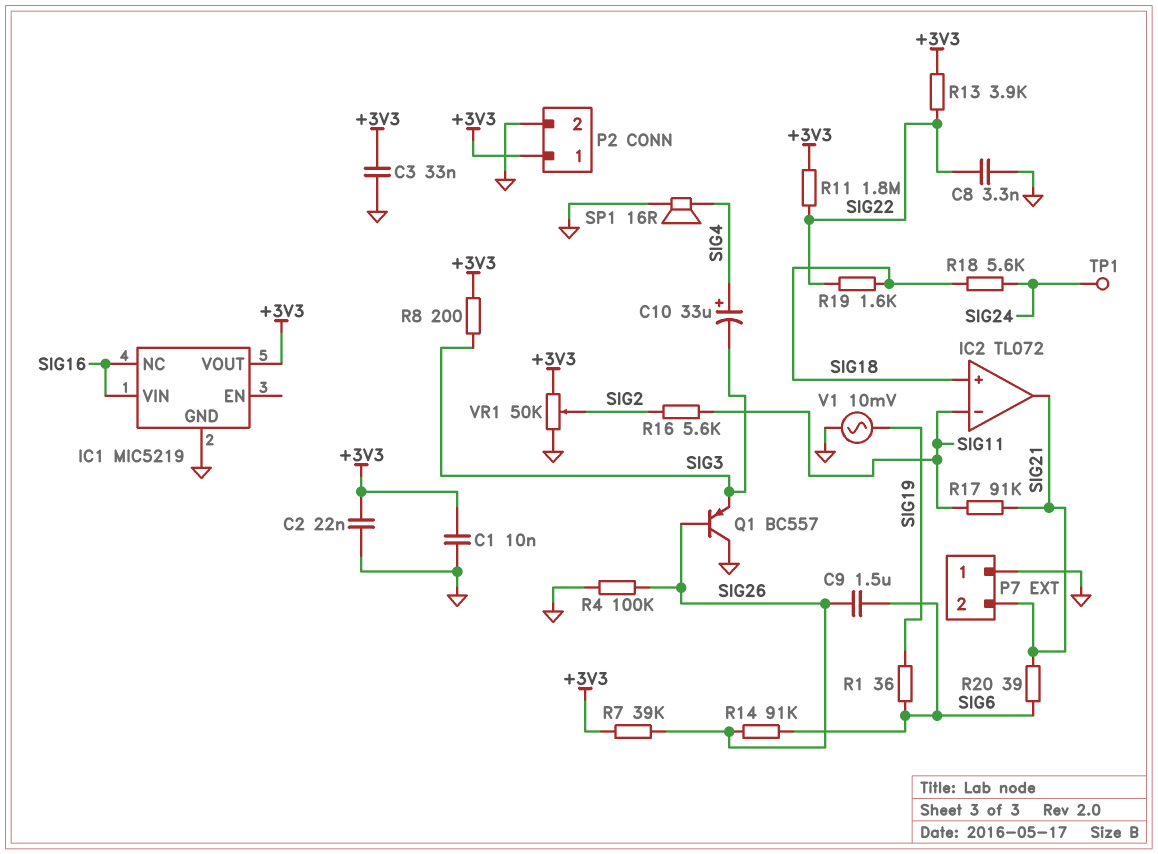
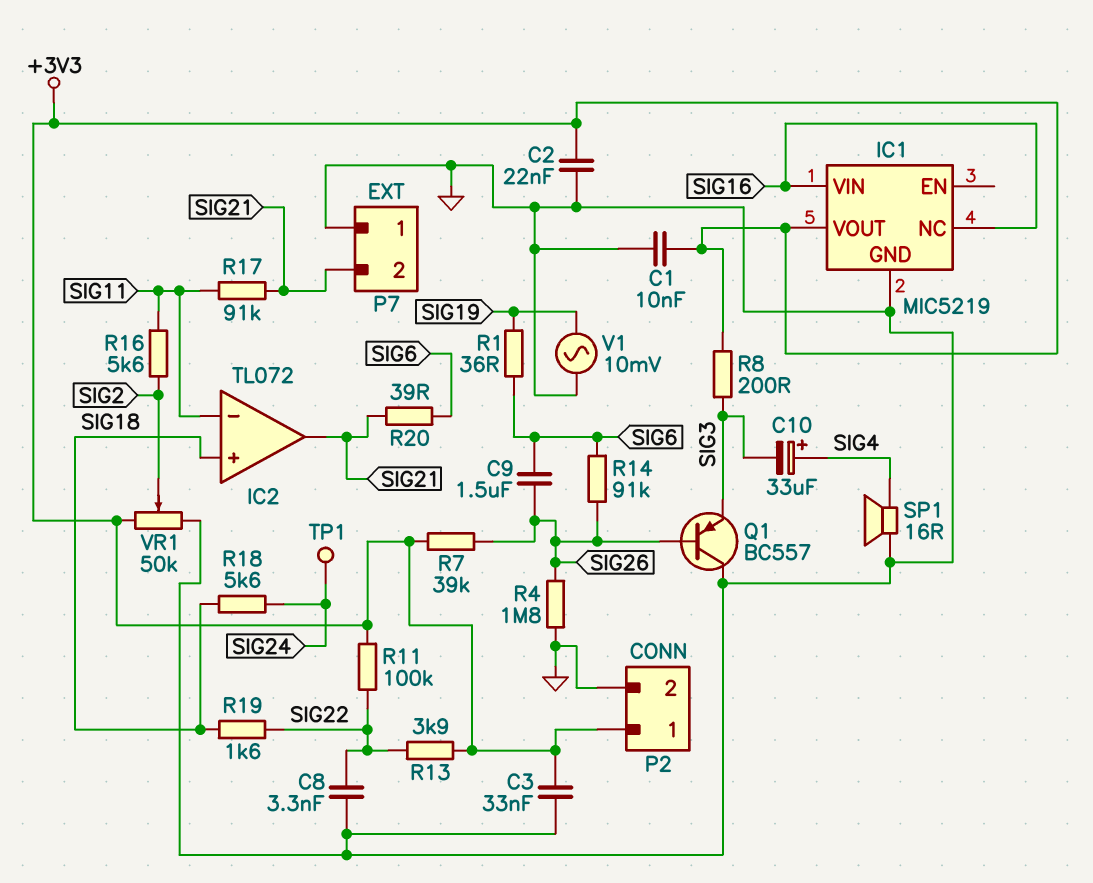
R4: 100k (GND, SIG26) -> 1.8M (GND, SIG26)
R11: 1.8M (+3V3, SIG22) -> 100k (+3V3, SIG22)

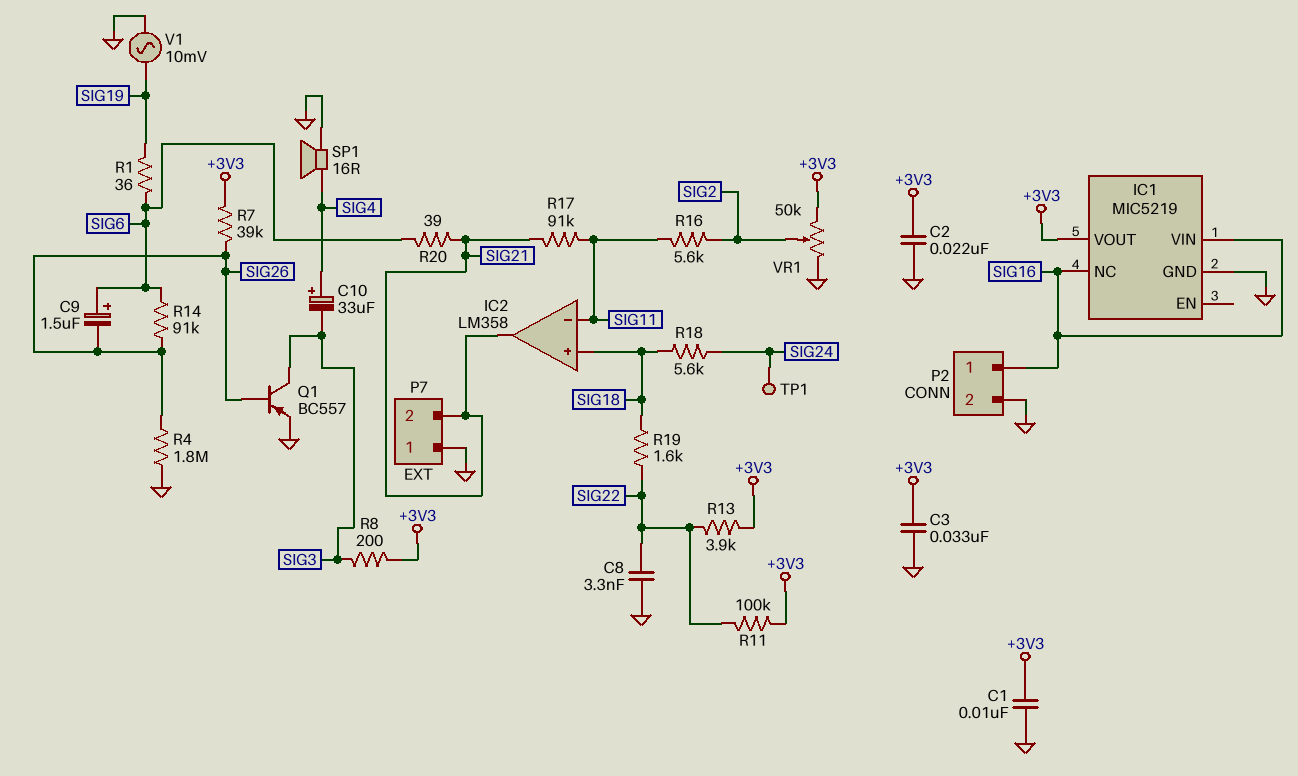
C9: 1.5uF (SIG6, SIG26) -> 1.5uF (plus SIG6, minus SIG26)
IC2: TL072 -> LM358
P2 pin 1: +3V3 -> SIG16
Q1: PNP BC557 (B SIG26, C GND, E SIG3) -> PNP BC557 (B SIG26, C SIG3, E GND)

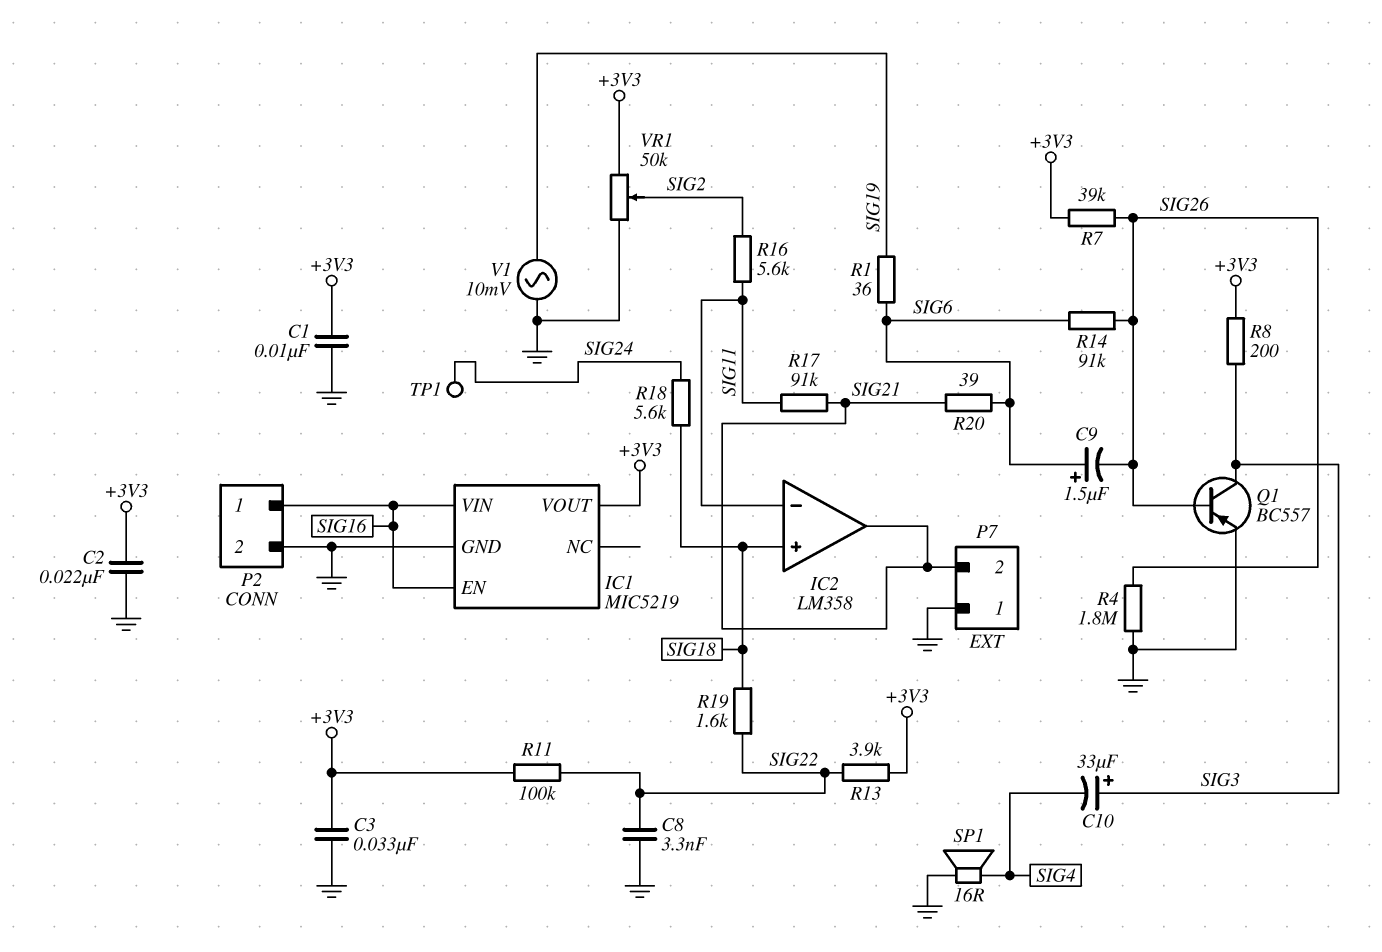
C10: 33uF (plus SIG4, minus SIG3) -> 33uF (plus SIG3, minus SIG4)
IC1 pin EN: none -> SIG16
IC1 pin NC: SIG16 -> none

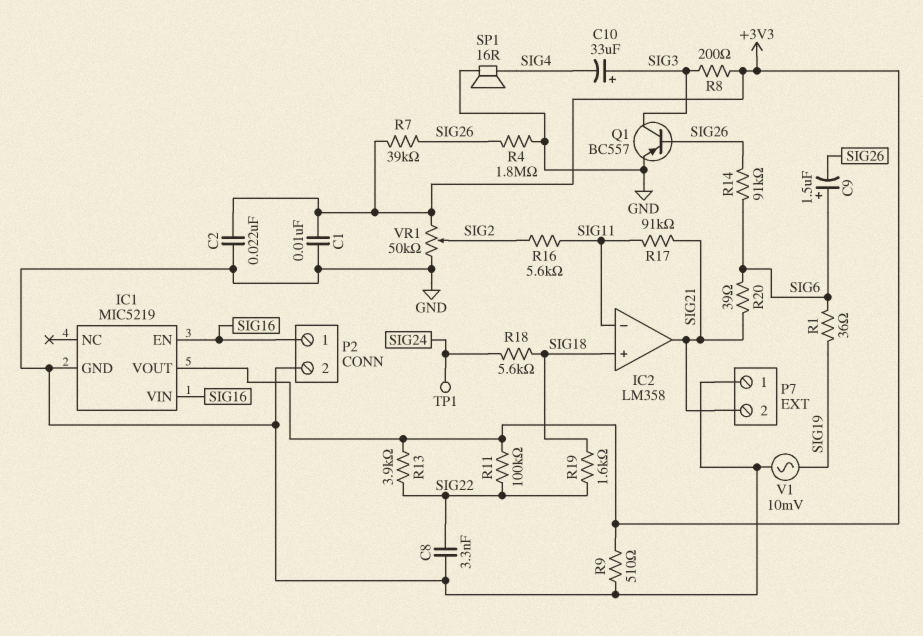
C3: 33nF (+3V3, GND) -> none
R9: none -> 510 (+3V3, GND)

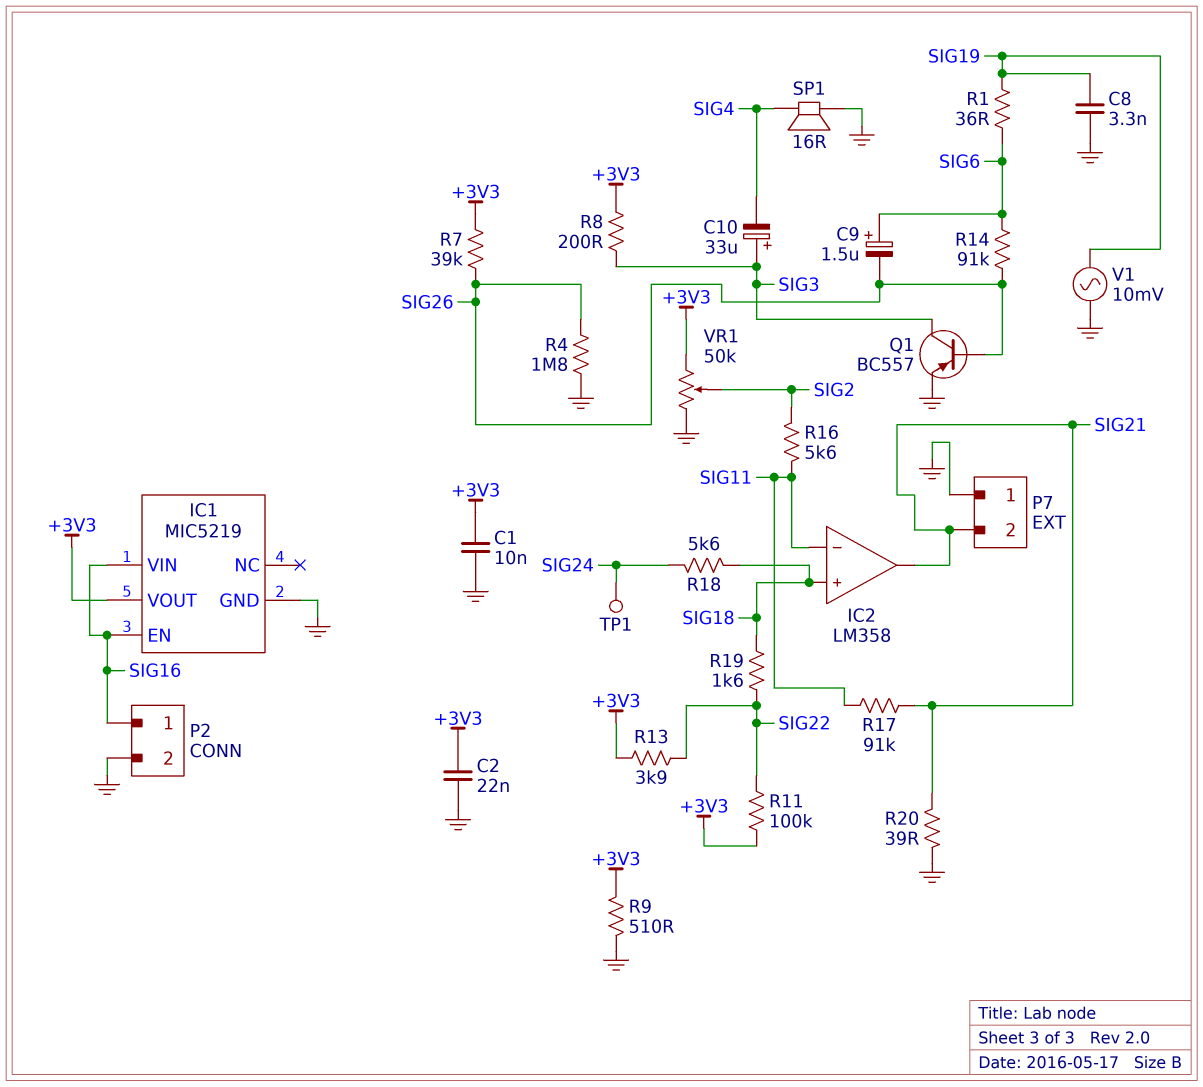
C8: 3.3nF (GND, SIG22) -> 3.3nF (GND, SIG19)
R20: 39 (SIG6, SIG21) -> 39 (GND, SIG21)

